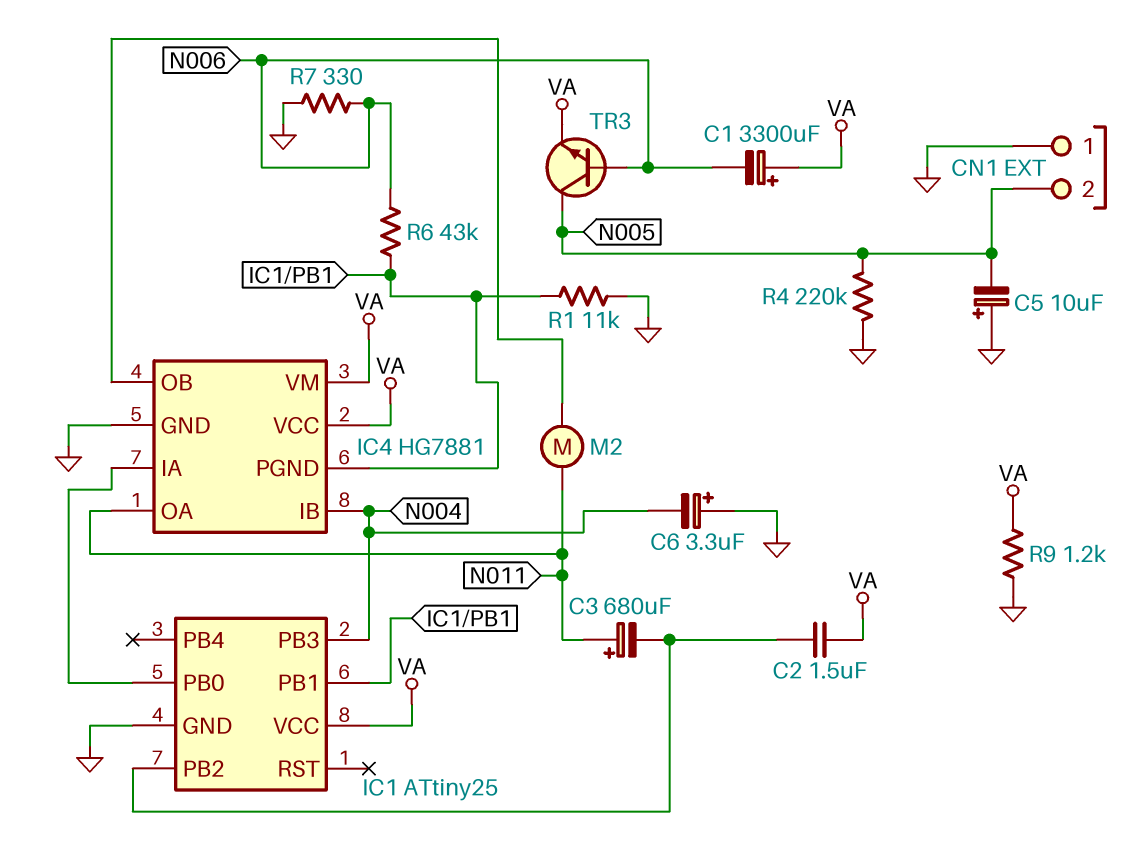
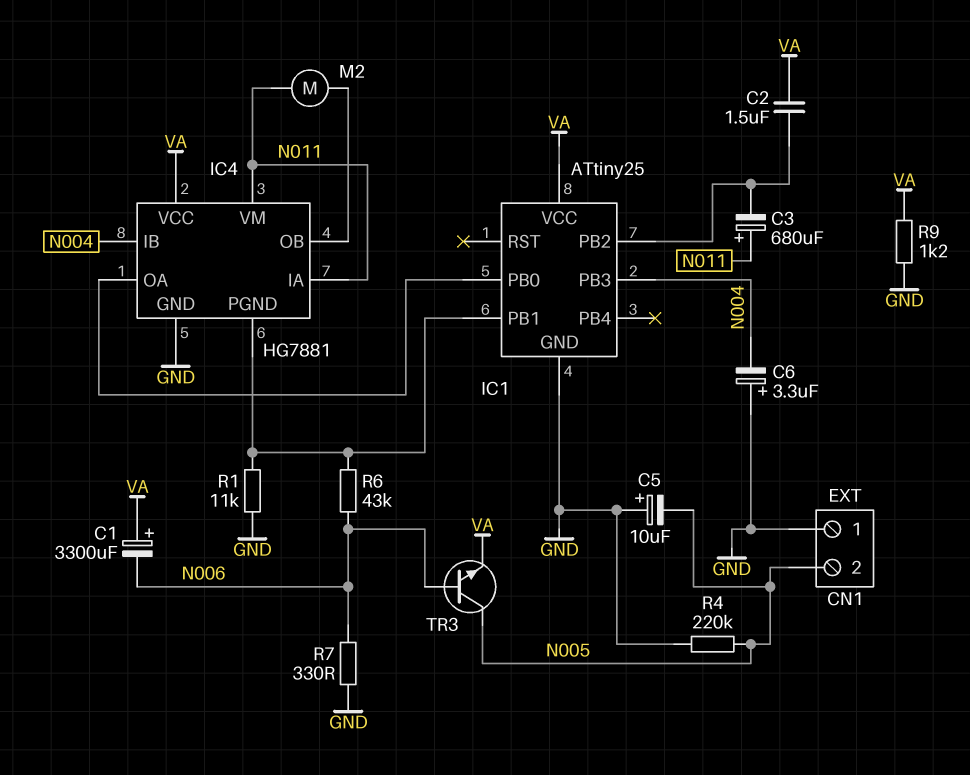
IC4 pin IA: IC1/PB0 -> N011
IC4 pin OA: N011 -> IC1/PB0
IC4 pin VM: VA -> N011

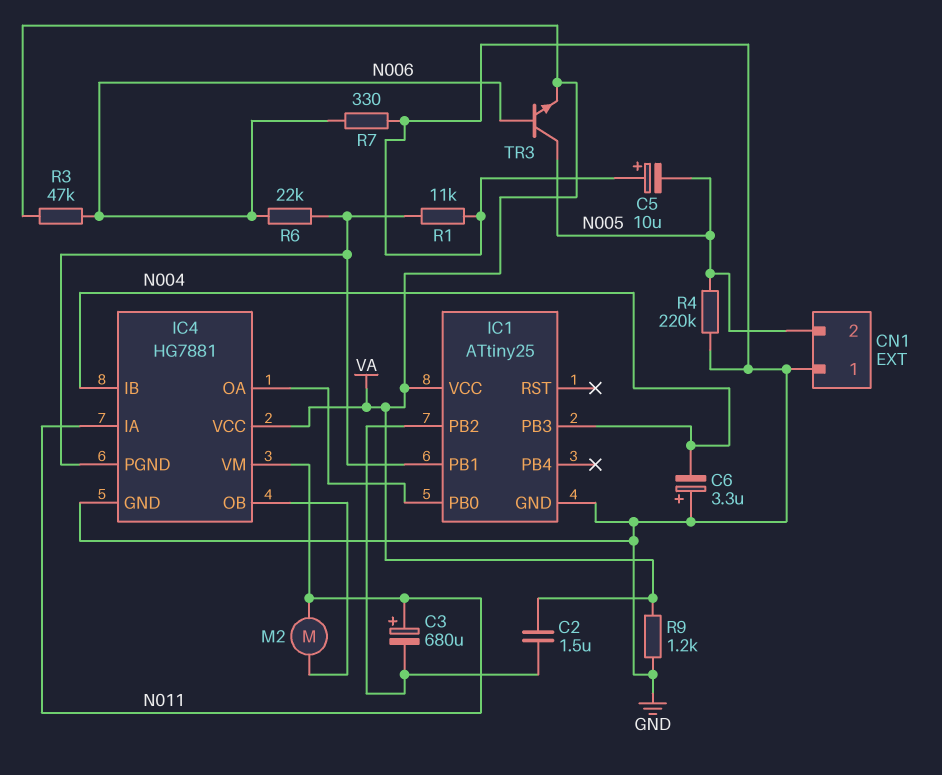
C1: 3300uF (plus VA, minus N006) -> none
R3: none -> 47k (N006, VA)
R6: 43k (IC1/PB1, N006) -> 22k (IC1/PB1, N006)

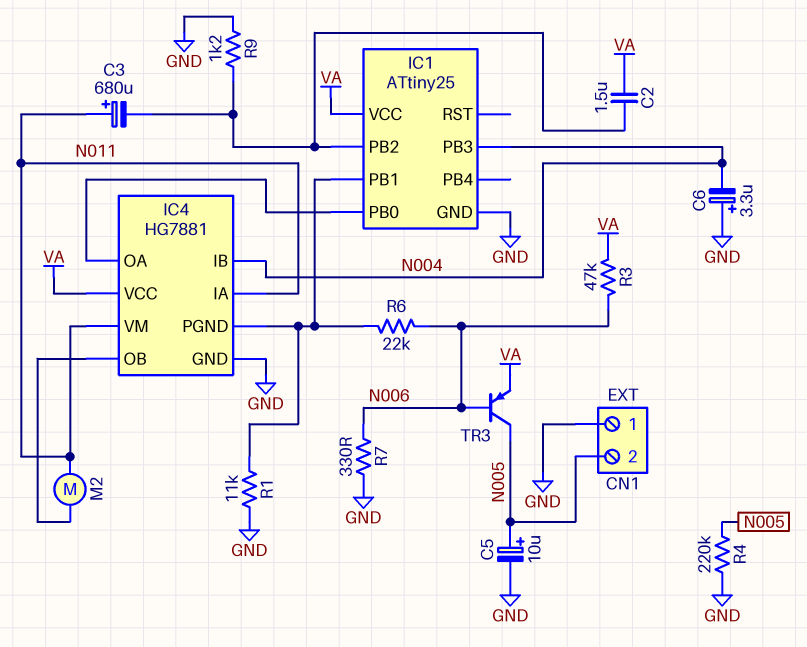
C5: 10uF (plus GND, minus N005) -> 10uF (plus N005, minus GND)
R9: 1.2k (GND, VA) -> 1.2k (GND, IC1/PB2)
TR3: NPN (B N006, C N005, E VA) -> PNP (B N006, C N005, E VA)

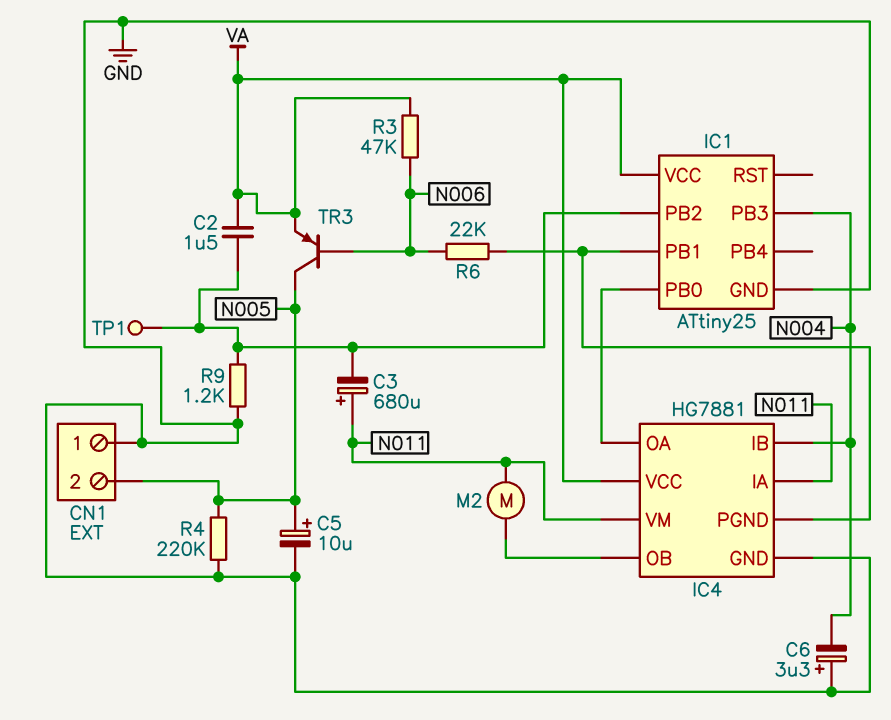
R1: 11k (GND, IC1/PB1) -> none
R7: 330 (GND, N006) -> none
TP1: none -> test point (IC1/PB2)

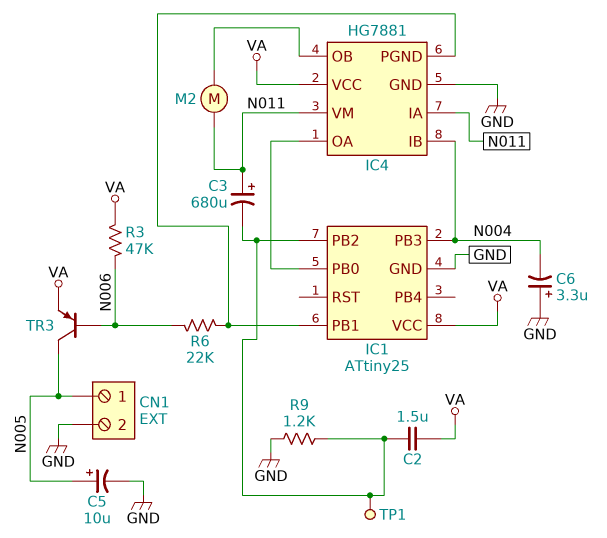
CN1 pin 1: GND -> N005
CN1 pin 2: N005 -> GND
R4: 220k (GND, N005) -> none

